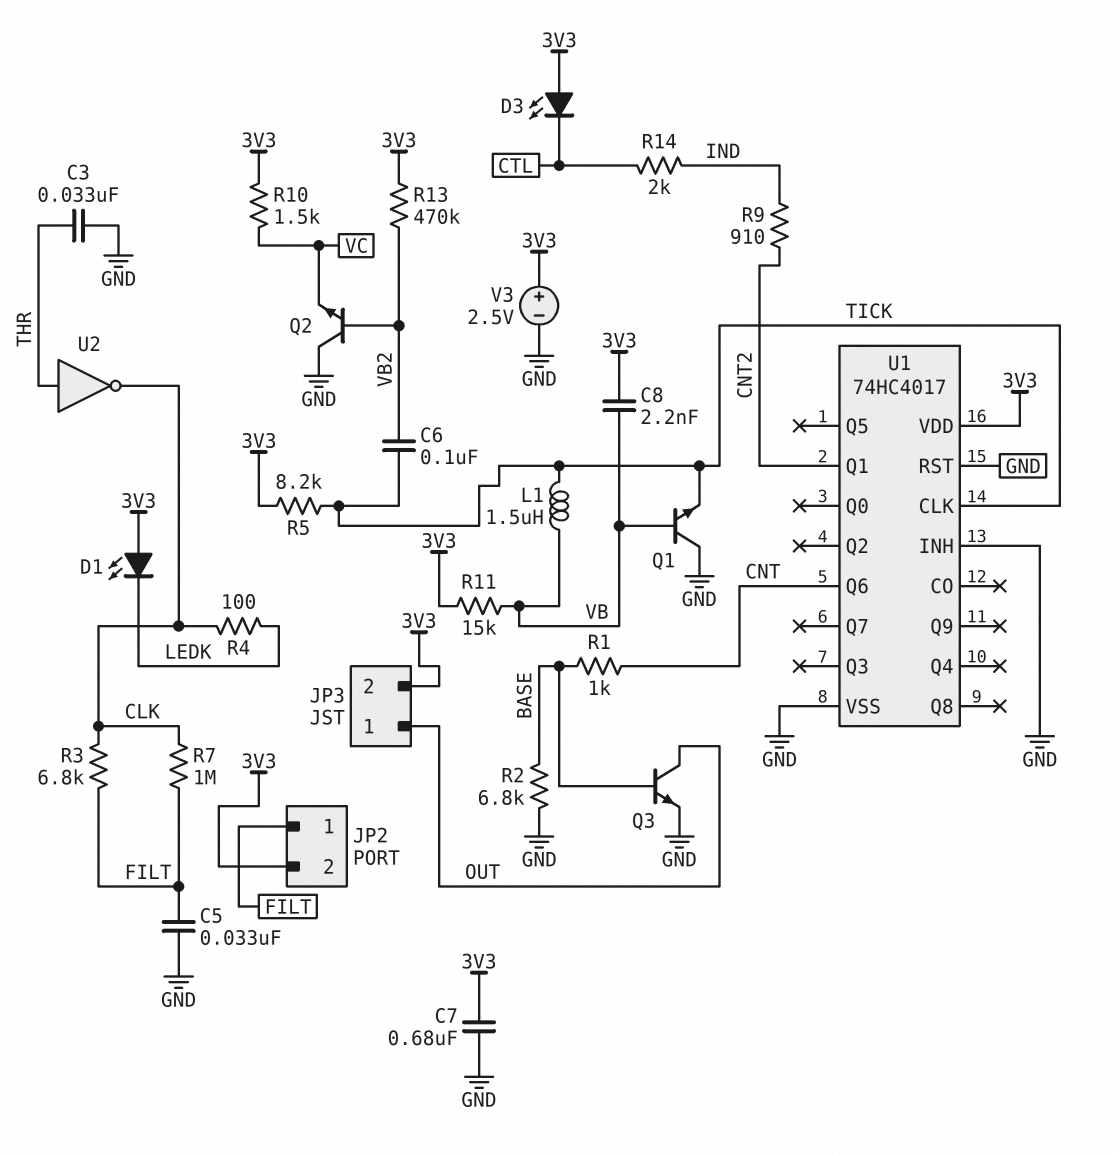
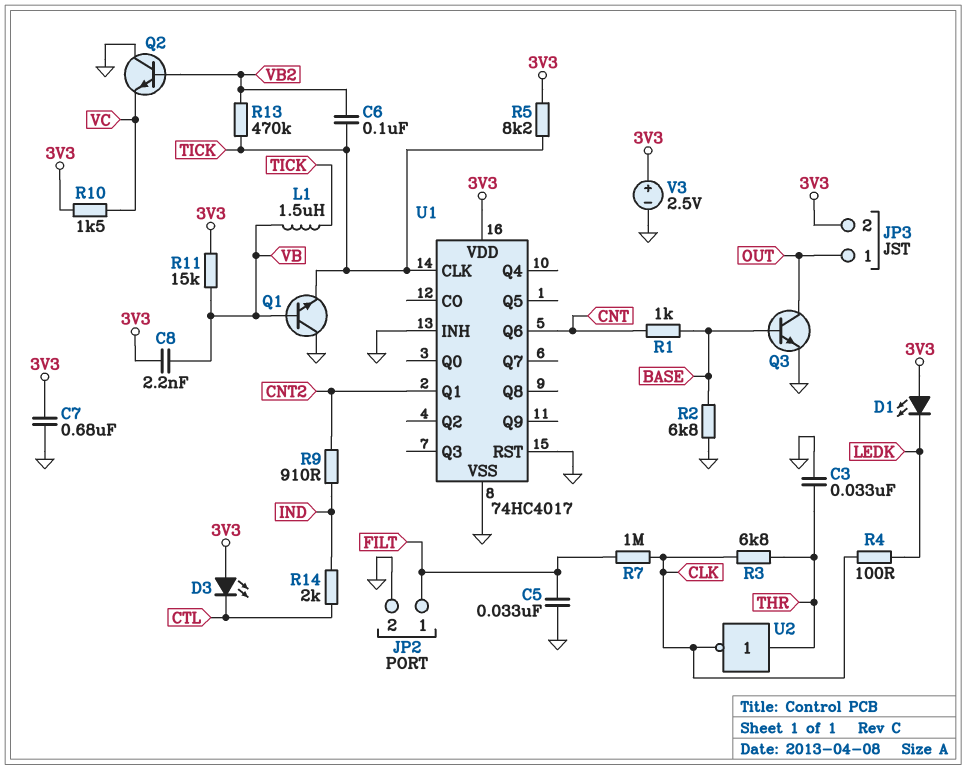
JP2 pin 2: 3V3 -> GND
R3: 6.8k (CLK, FILT) -> 6.8k (CLK, THR)
R13: 470k (3V3, VB2) -> 470k (TICK, VB2)

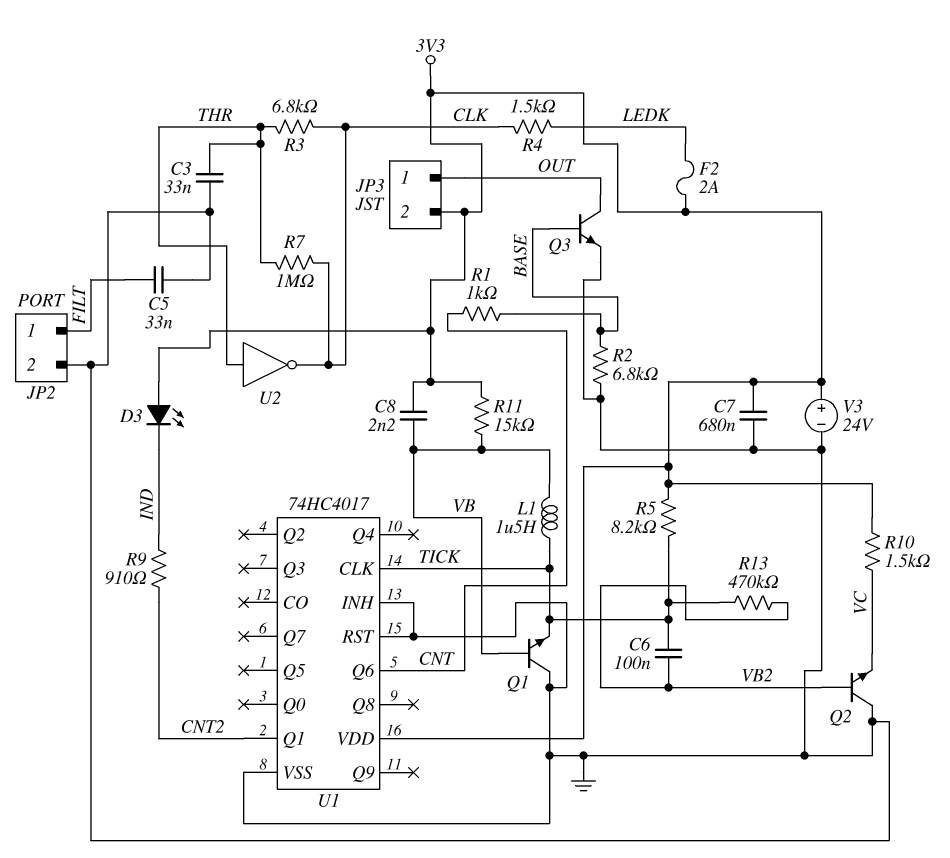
D1: LED (A 3V3, K LEDK) -> none
D3: LED (A 3V3, K CTL) -> LED (A 3V3, K IND)
F2: none -> 2A (3V3, LEDK)
R4: 100 (CLK, LEDK) -> 1.5k (CLK, LEDK)
R7: 1M (CLK, FILT) -> 1M (CLK, THR)
R14: 2k (CTL, IND) -> none
V3: 2.5V (plus 3V3, minus GND) -> 24V (plus 3V3, minus GND)

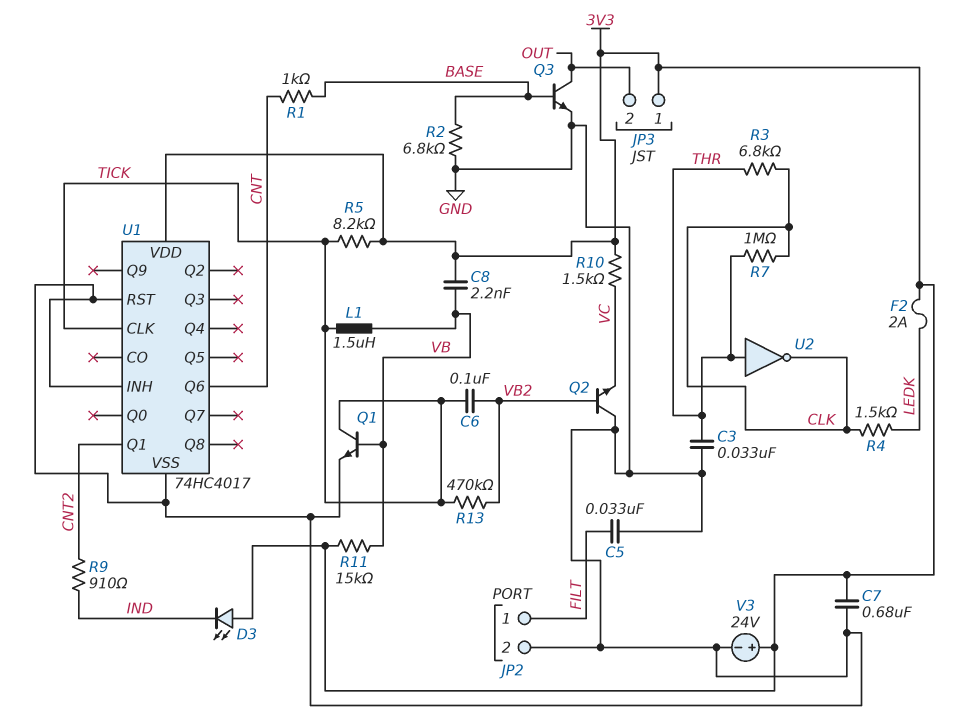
JP3 pin 1: OUT -> 3V3
JP3 pin 2: 3V3 -> OUT
Q1: NPN (B VB, C GND, E TICK) -> NPN (B VB, C TICK, E GND)

